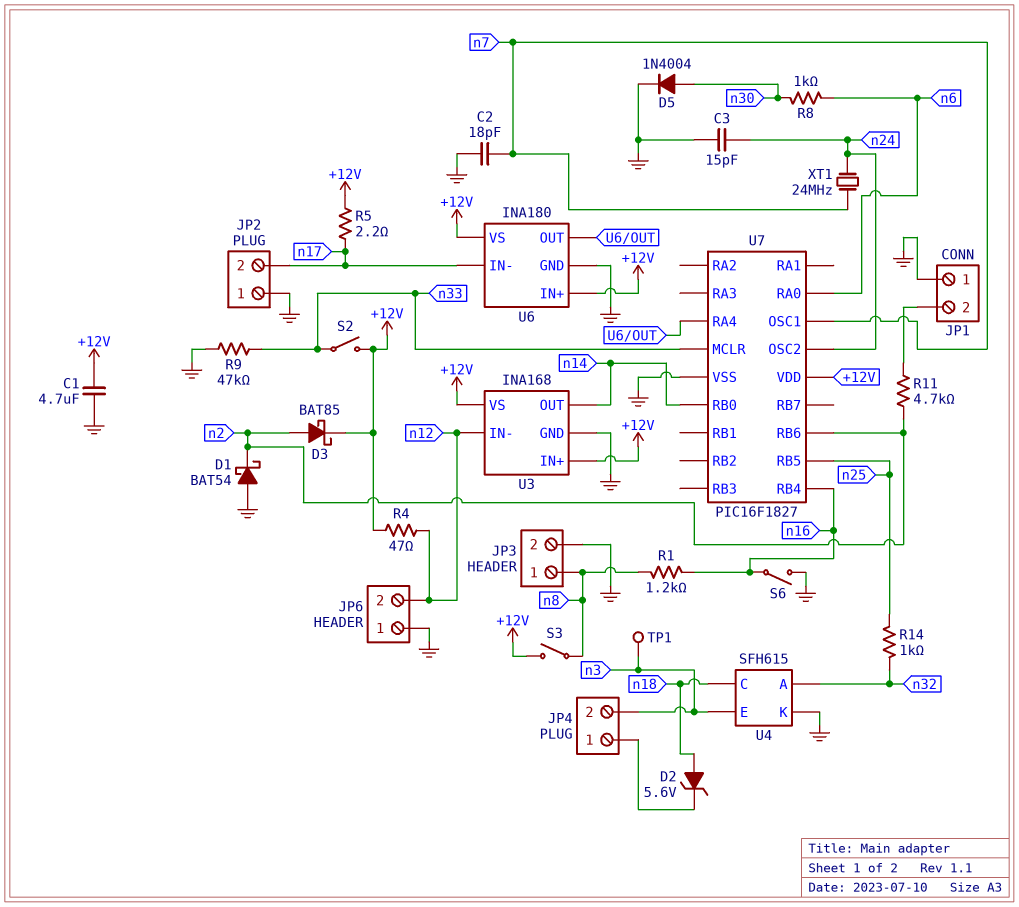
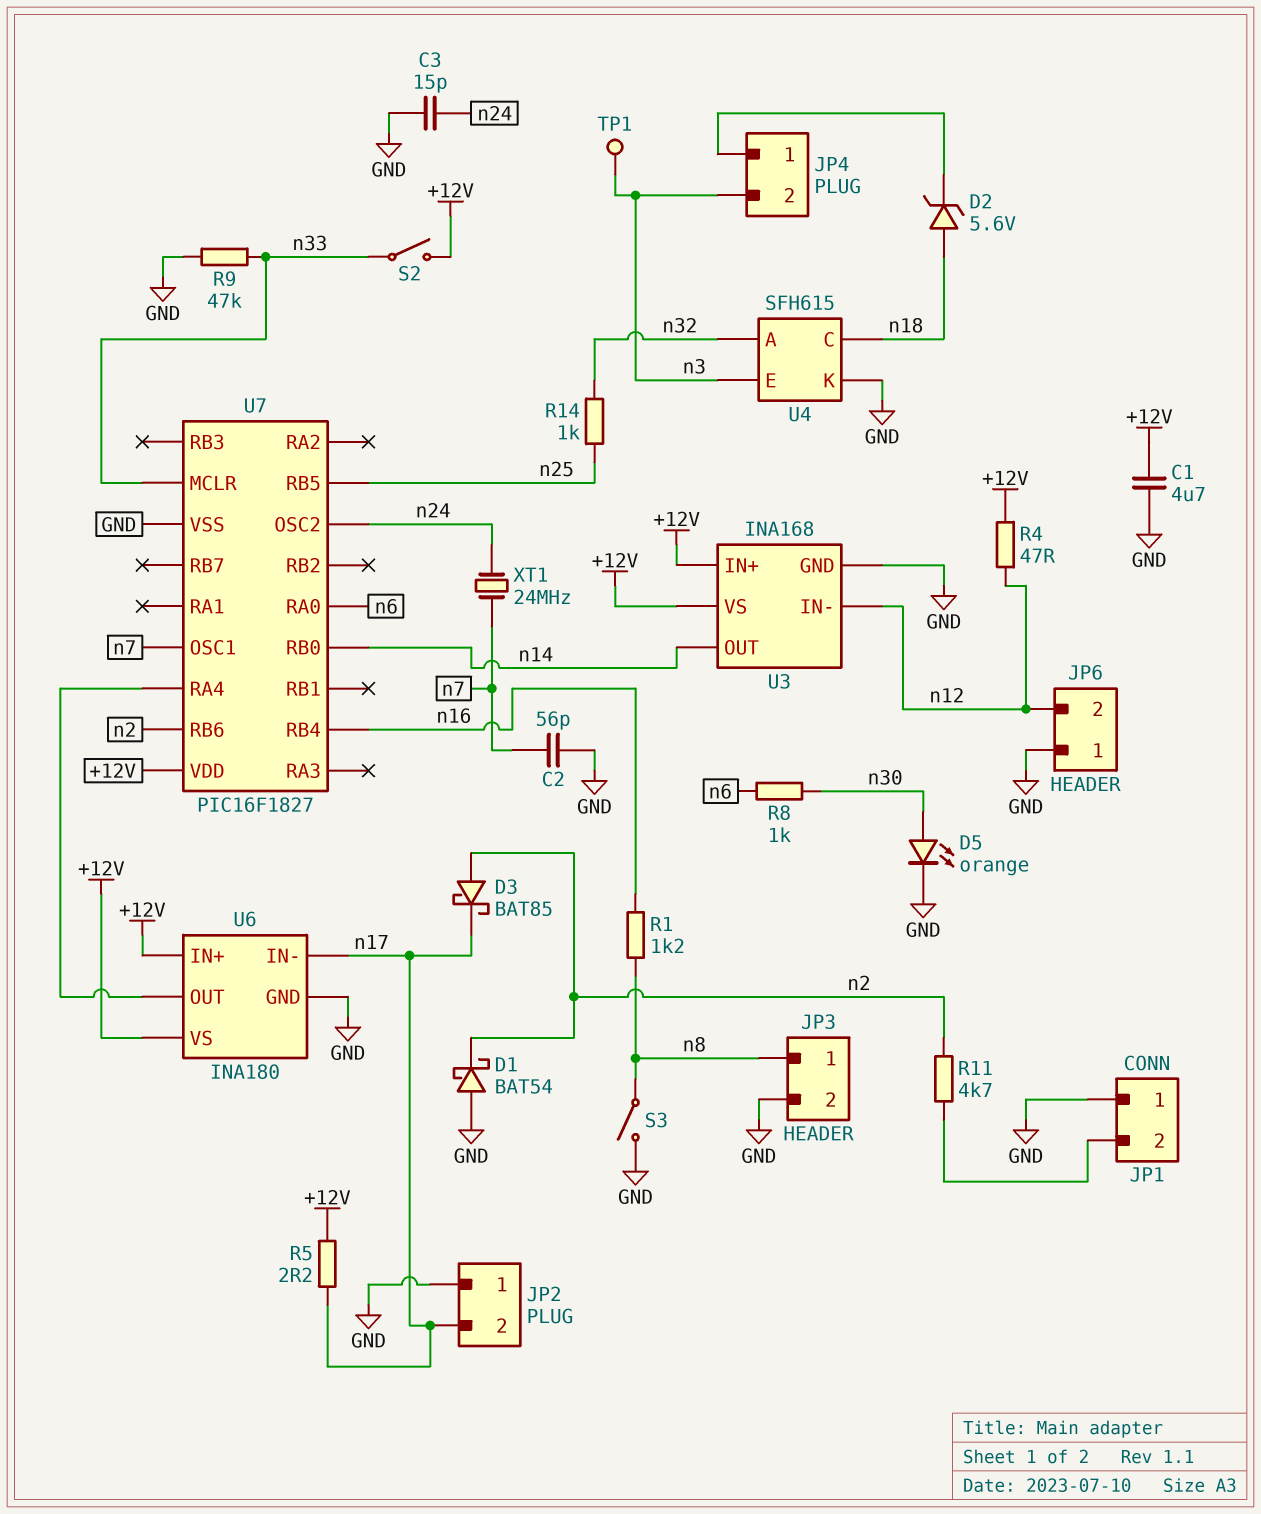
C2: 18pF (GND, n7) -> 56pF (GND, n7)
D3: schottky BAT85 (A n2, K +12V) -> schottky BAT85 (A n2, K n17)
D5: diode 1N4004 (A n30, K GND) -> LED orange (A n30, K GND)
S3: switch (+12V, n8) -> switch (GND, n8)
S6: switch (GND, n16) -> none

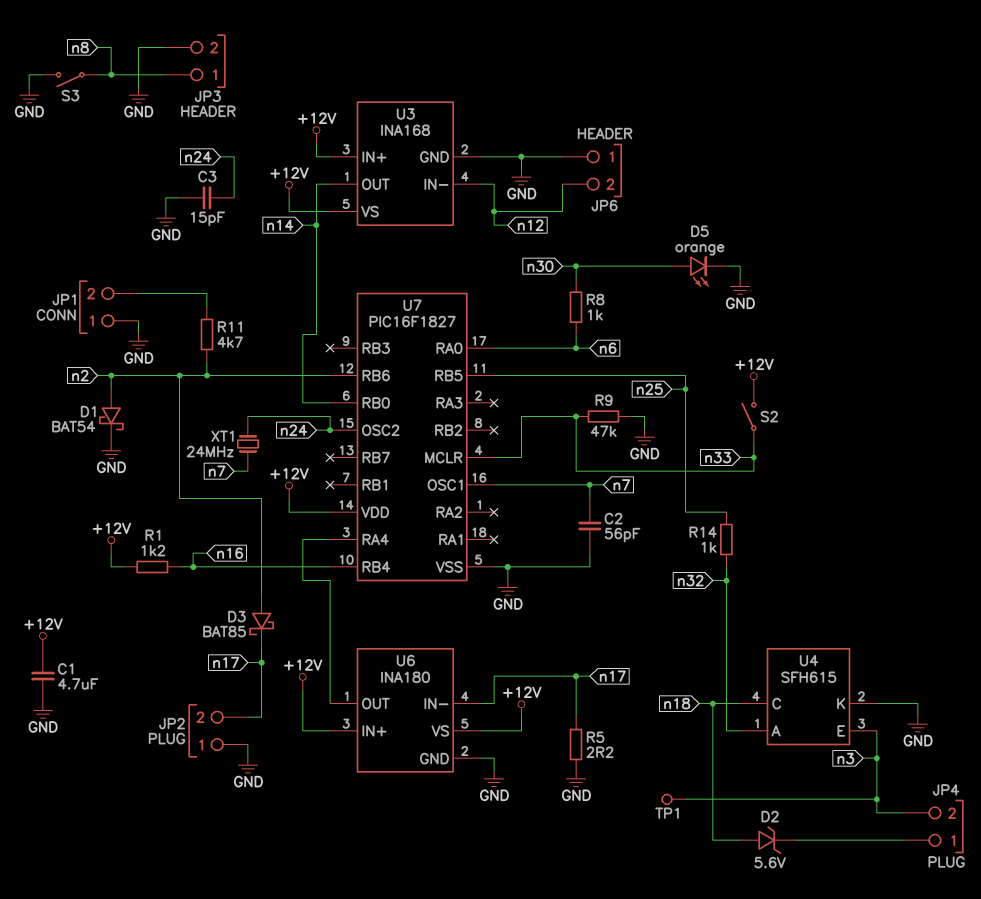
D1: schottky BAT54 (A GND, K n2) -> schottky BAT54 (A n2, K GND)
R1: 1.2k (n8, n16) -> 1.2k (+12V, n16)
R4: 47 (+12V, n12) -> none
R5: 2.2 (+12V, n17) -> 2.2 (GND, n17)

